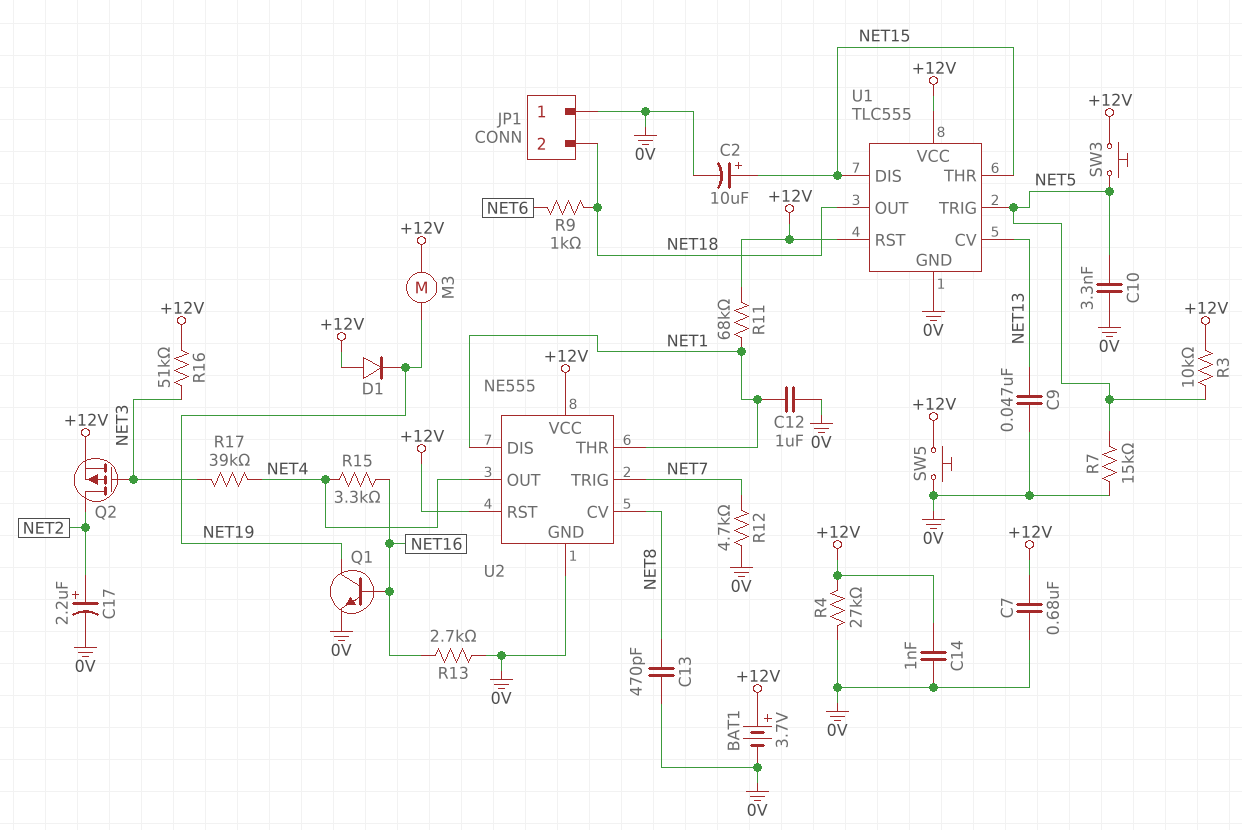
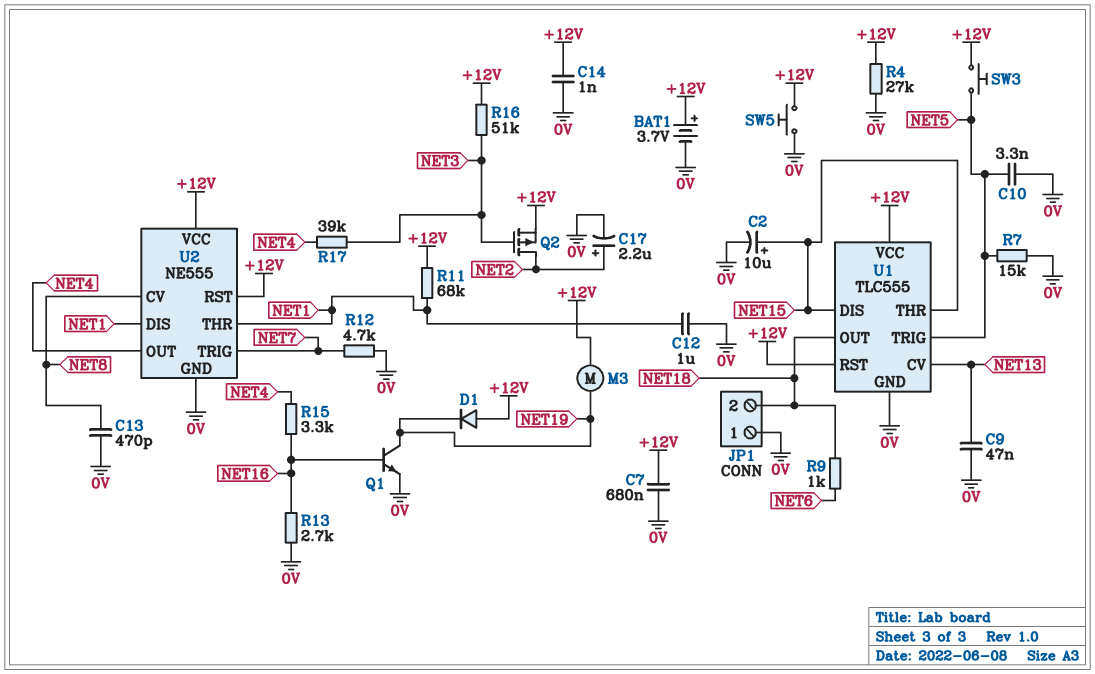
R3: 10k (+12V, NET5) -> none

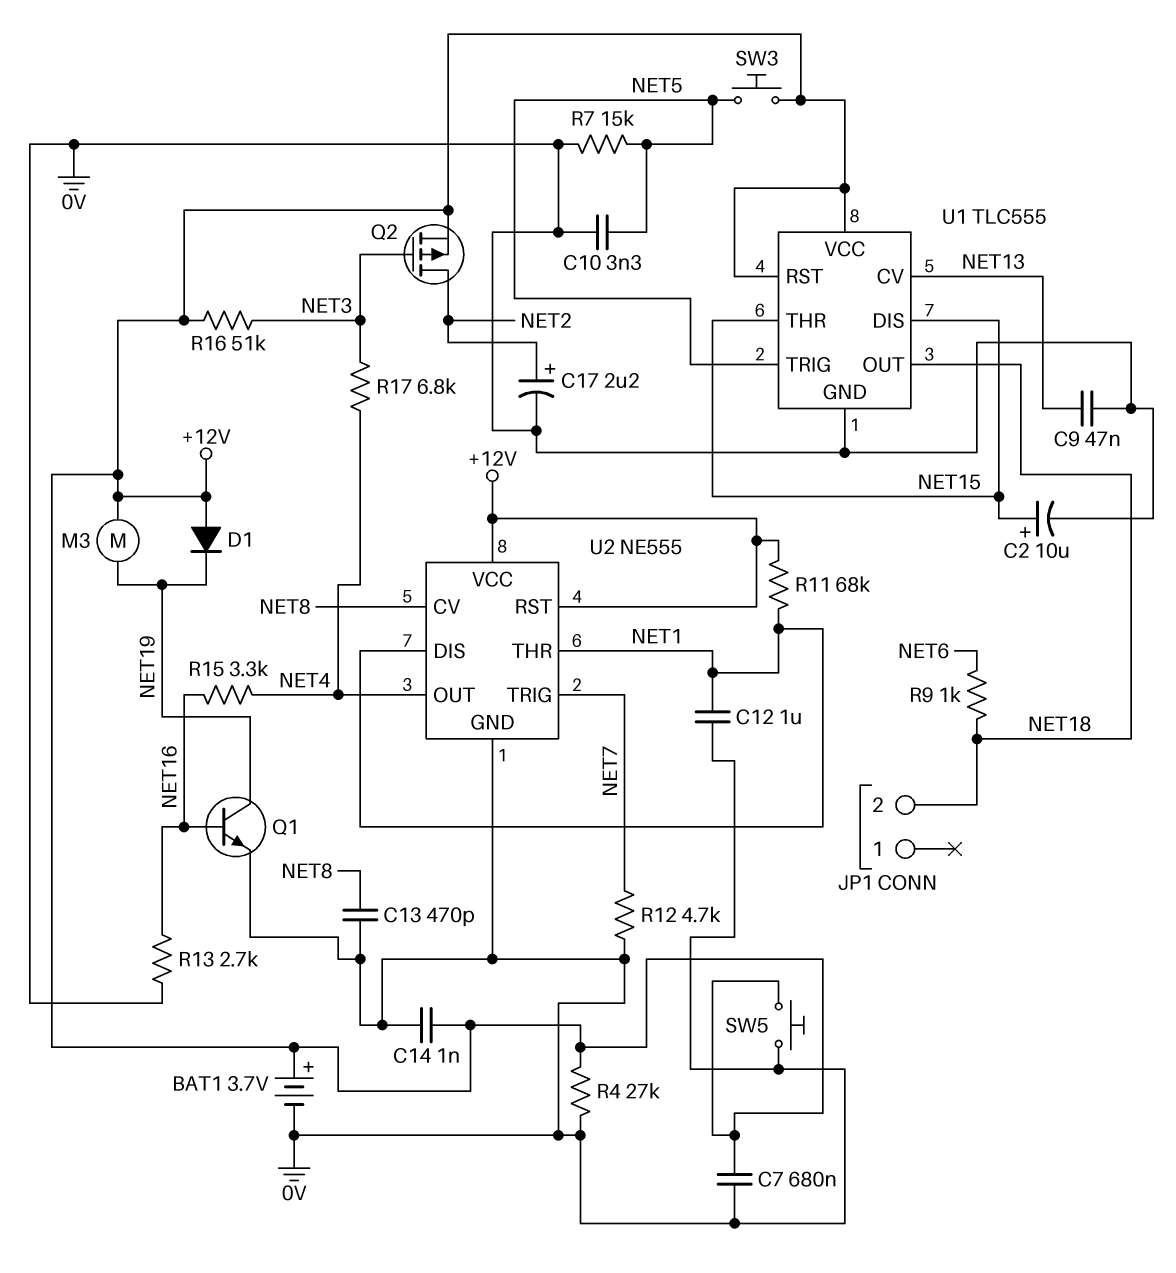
JP1 pin 1: 0V -> none
R17: 39k (NET3, NET4) -> 6.8k (NET3, NET4)

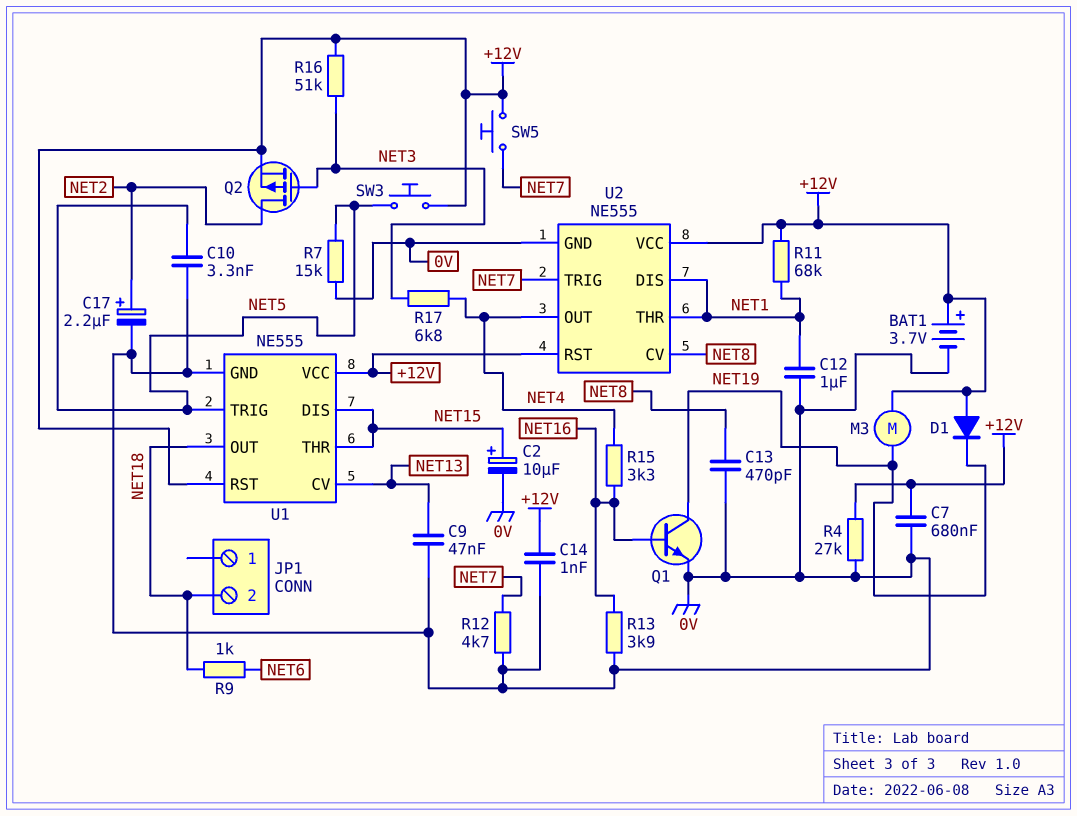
R13: 2.7k (0V, NET16) -> 3.9k (0V, NET16)
SW5: button (+12V, 0V) -> button (+12V, NET7)
U1: TLC555 -> NE555

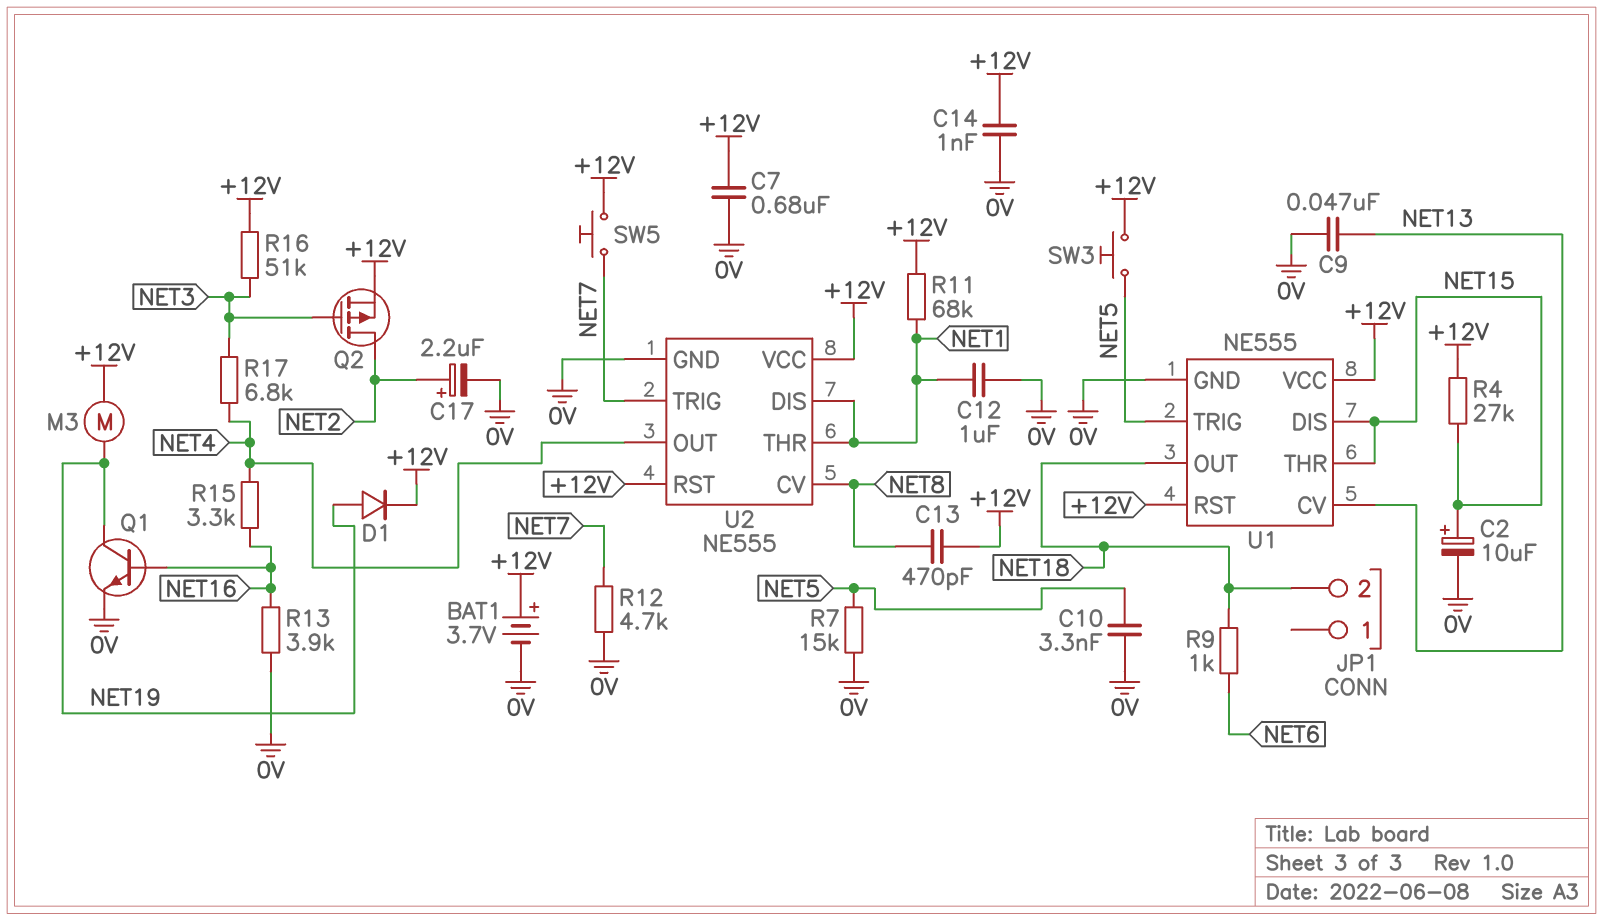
C13: 470pF (0V, NET8) -> 470pF (+12V, NET8)
D1: diode (A +12V, K NET19) -> diode (A NET19, K +12V)
R4: 27k (+12V, 0V) -> 27k (+12V, NET15)

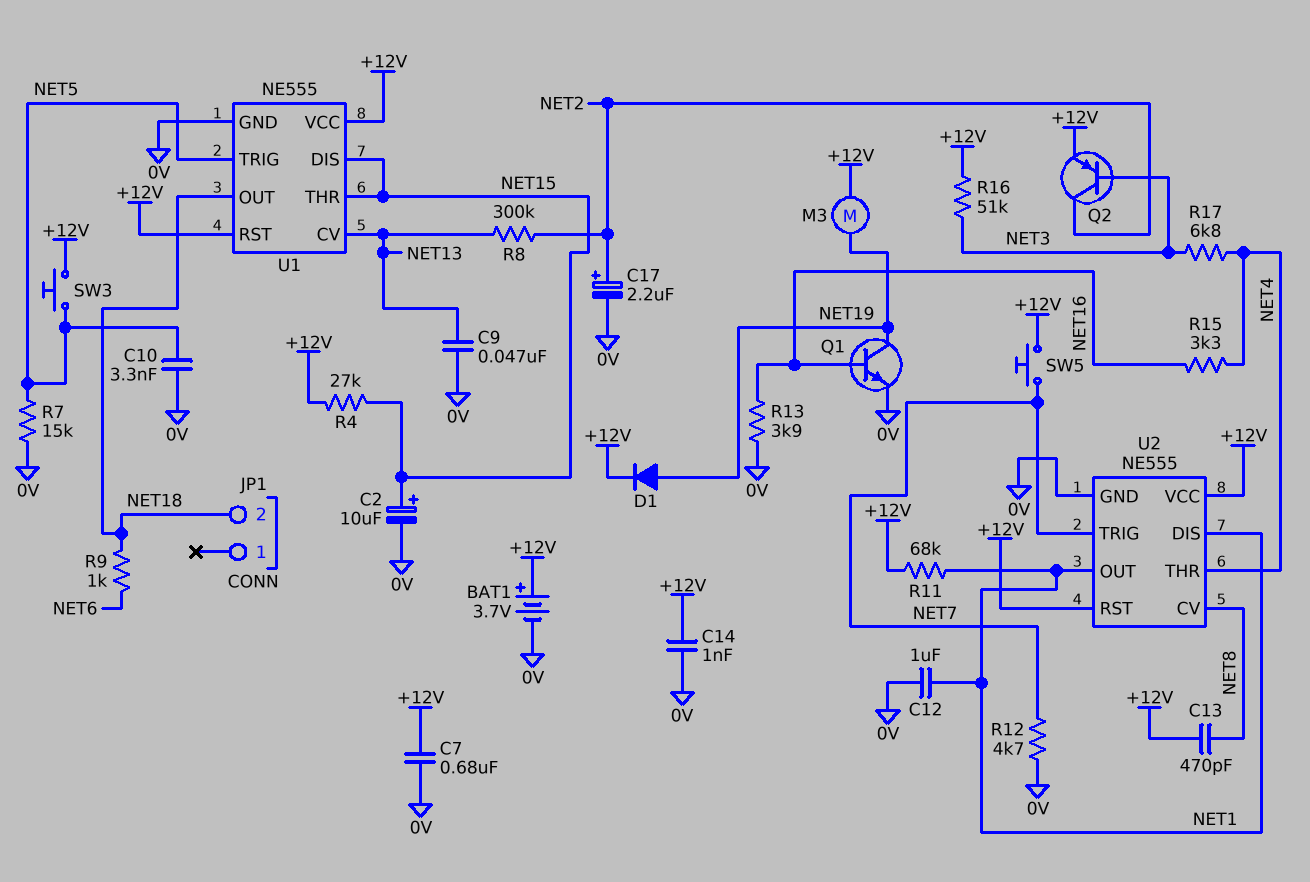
Q2: PMOS (G NET3, D NET2, S +12V) -> PNP (B NET3, C NET2, E +12V)
R8: none -> 300k (NET2, NET13)
U2 pin OUT: NET4 -> NET1
U2 pin THR: NET1 -> NET4

